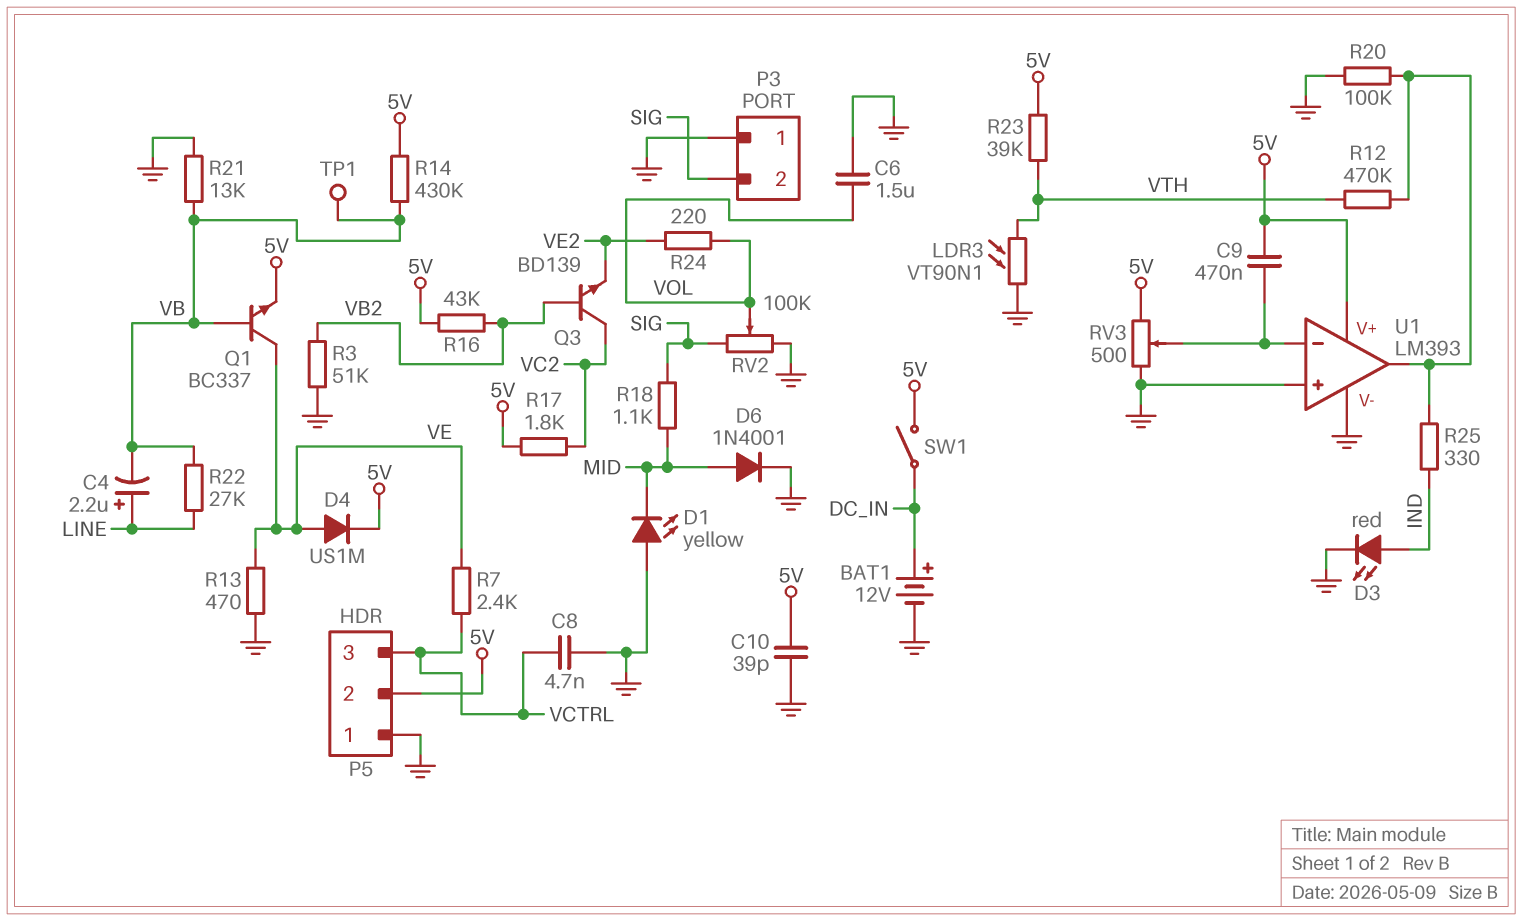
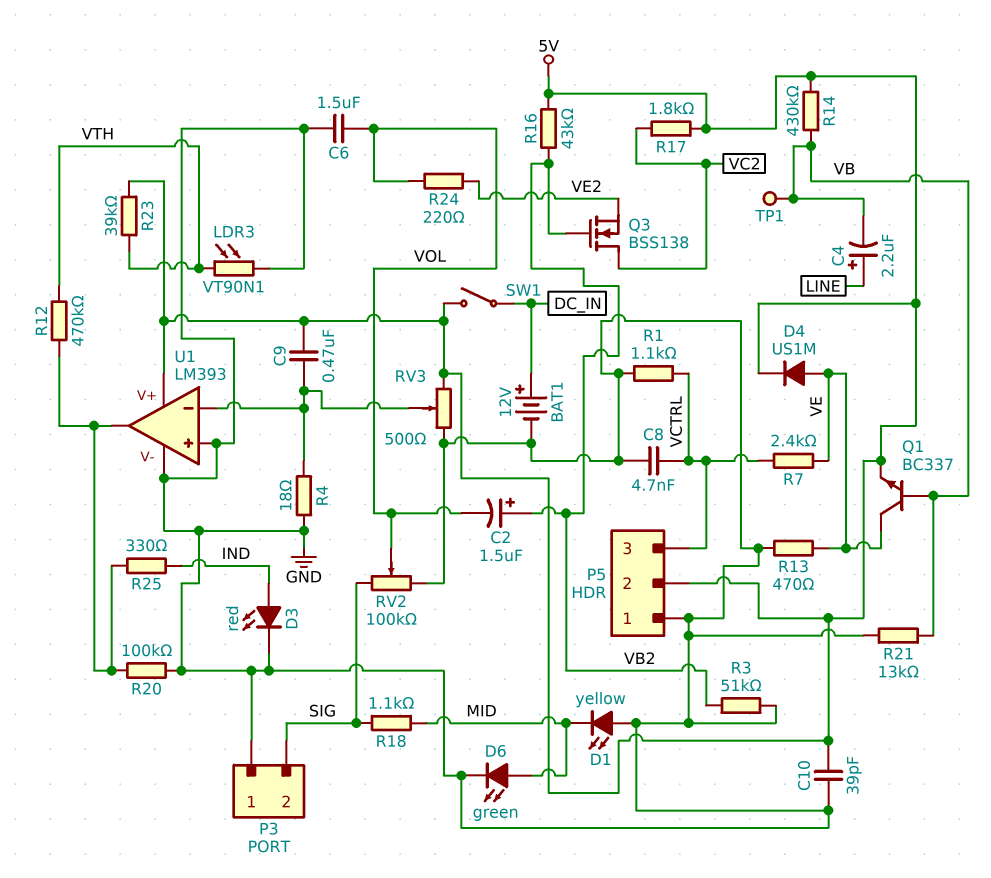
C2: none -> 1.5uF (plus VB2, minus VOL)
D6: diode 1N4001 (A MID, K GND) -> LED green (A MID, K GND)
Q3: NPN BD139 (B VB2, C VC2, E VE2) -> NMOS BSS138 (G VB2, D VC2, S VE2)
R1: none -> 1.1k (GND, VCTRL)
R4: none -> 18 (GND, U1/in-)
R22: 27k (LINE, VB) -> none

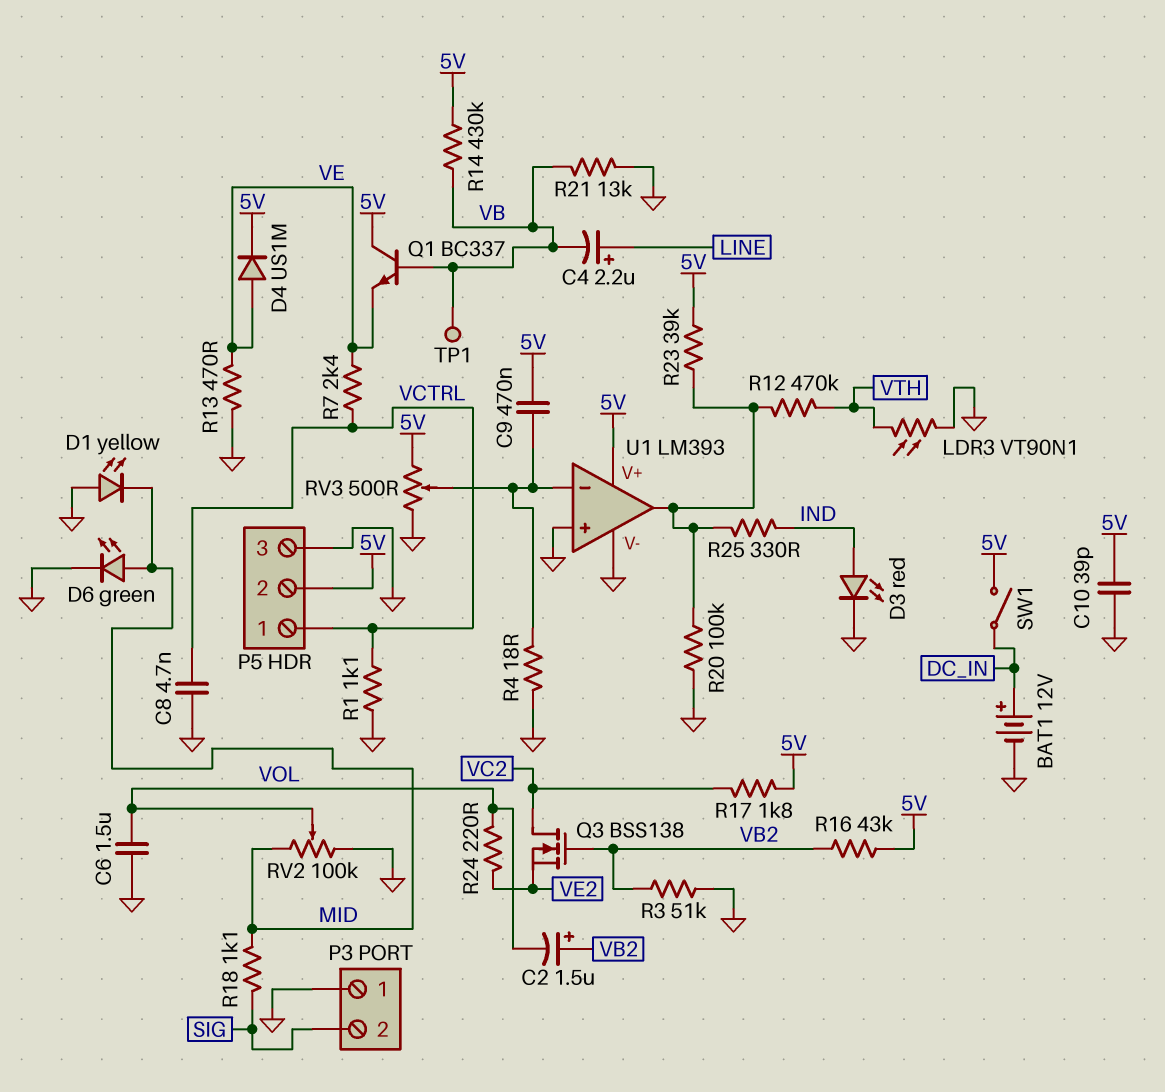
P5 pin 1: GND -> VCTRL
P5 pin 3: VCTRL -> GND
Q1: NPN BC337 (B VB, C VE, E 5V) -> NPN BC337 (B VB, C 5V, E VE)
R23: 39k (5V, VTH) -> 39k (5V, U1/out)
RV2: 100k (GND, SIG, wiper VOL) -> 100k (GND, MID, wiper VOL)

